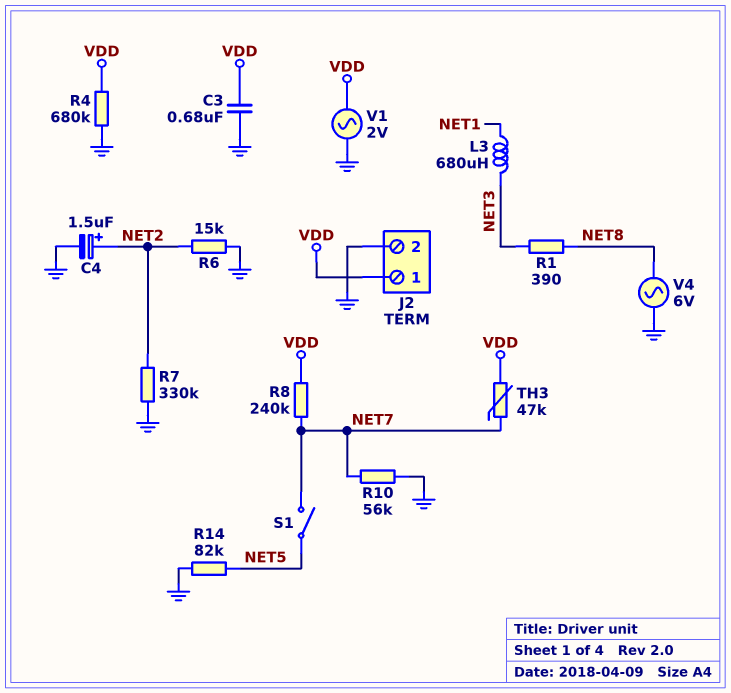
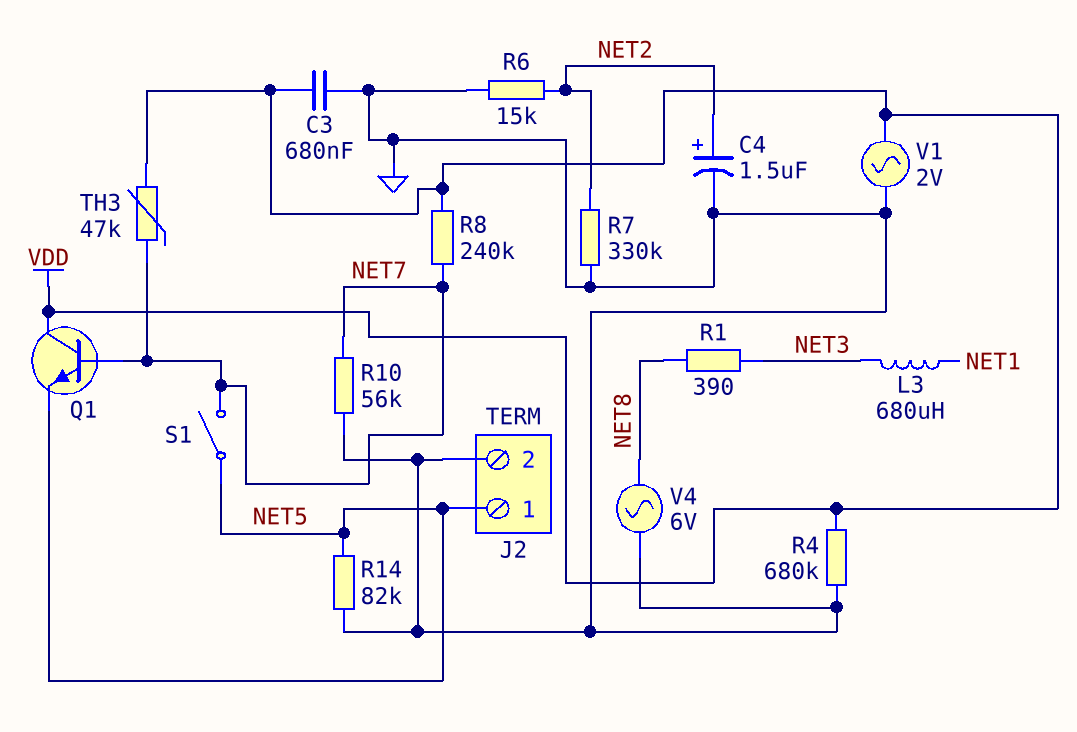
J2 pin 1: VDD -> NET5
Q1: none -> NPN (B NET7, C VDD, E NET5)

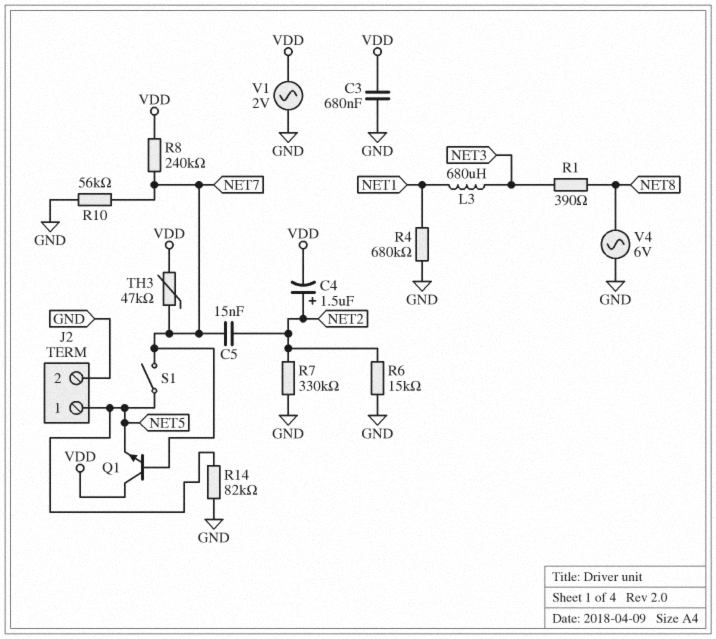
C4: 1.5uF (plus NET2, minus GND) -> 1.5uF (plus NET2, minus VDD)
C5: none -> 15nF (NET2, NET7)
R4: 680k (GND, VDD) -> 680k (GND, NET1)

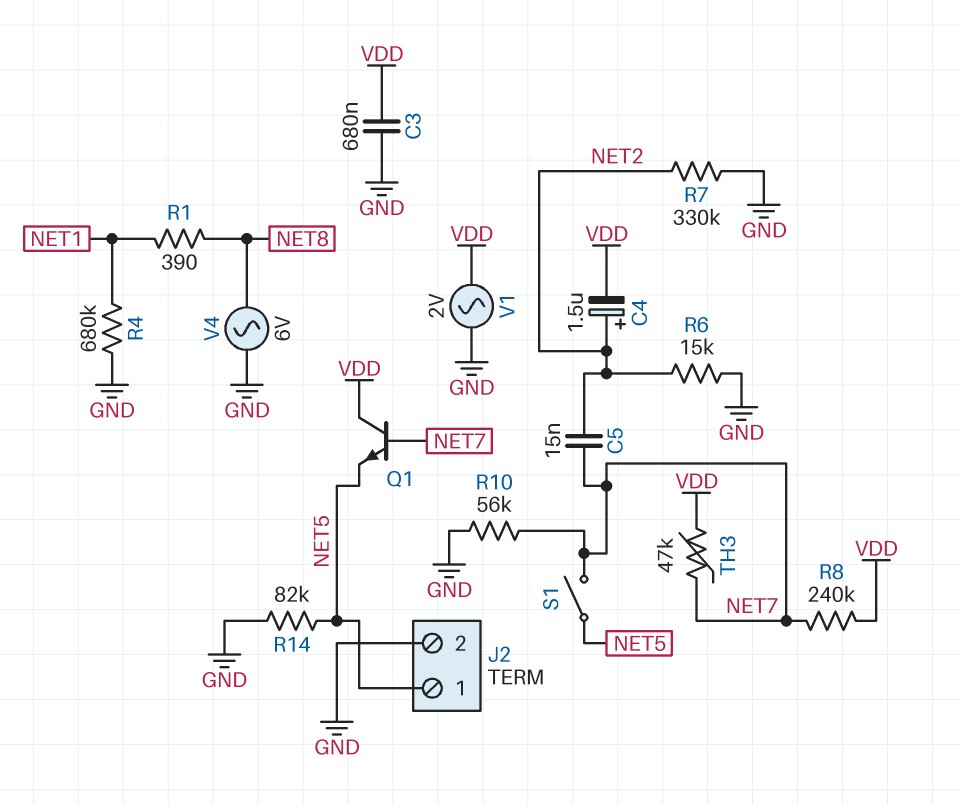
L3: 680uH (NET1, NET3) -> none
R1: 390 (NET3, NET8) -> 390 (NET1, NET8)

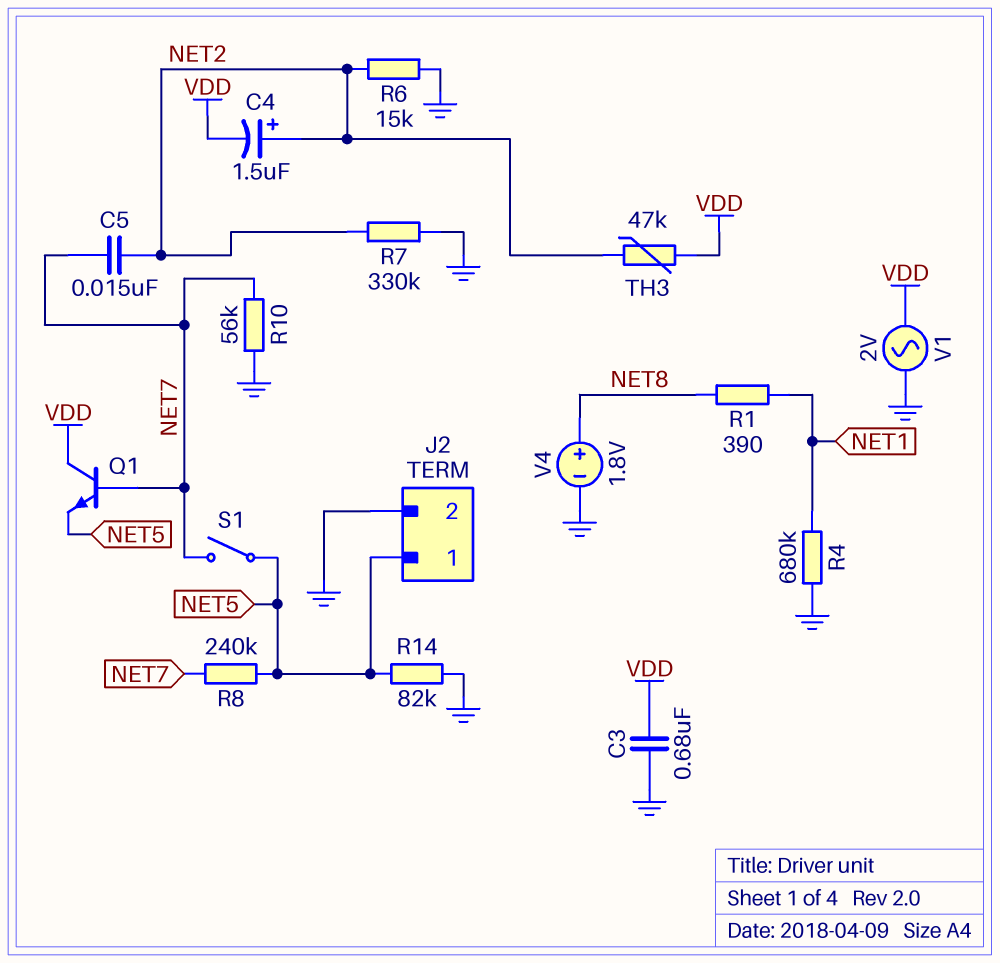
R8: 240k (NET7, VDD) -> 240k (NET5, NET7)
TH3: 47k (NET7, VDD) -> 47k (NET2, VDD)
V4: AC 6V (GND, NET8) -> 1.8V (plus NET8, minus GND)

